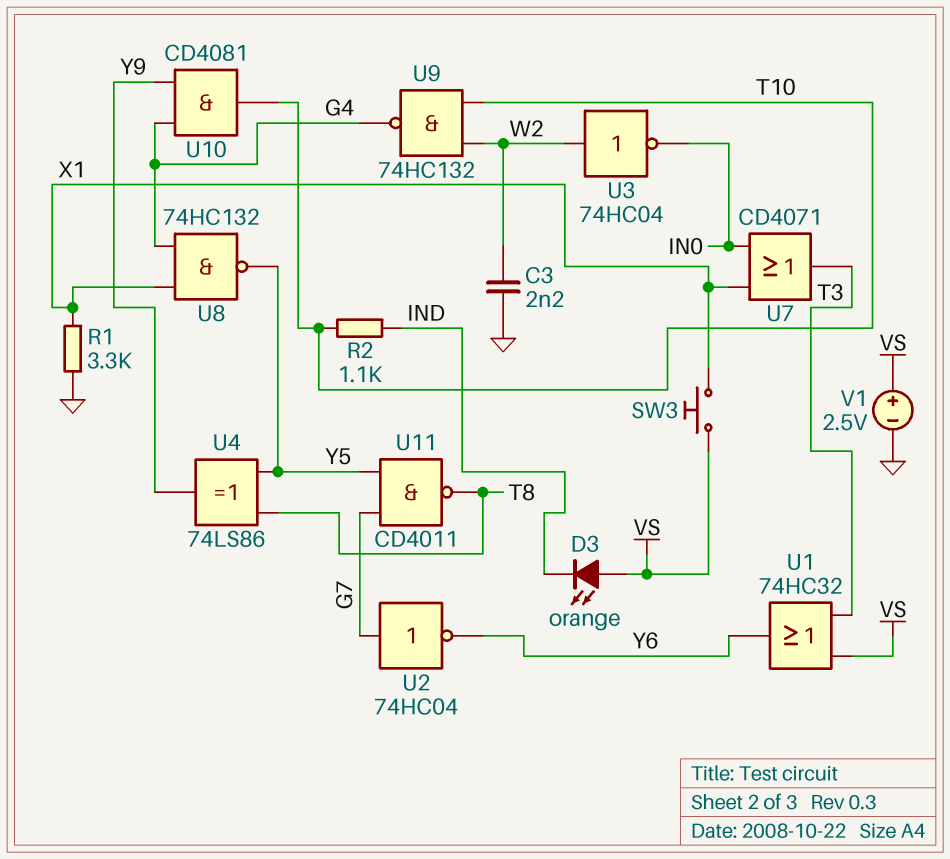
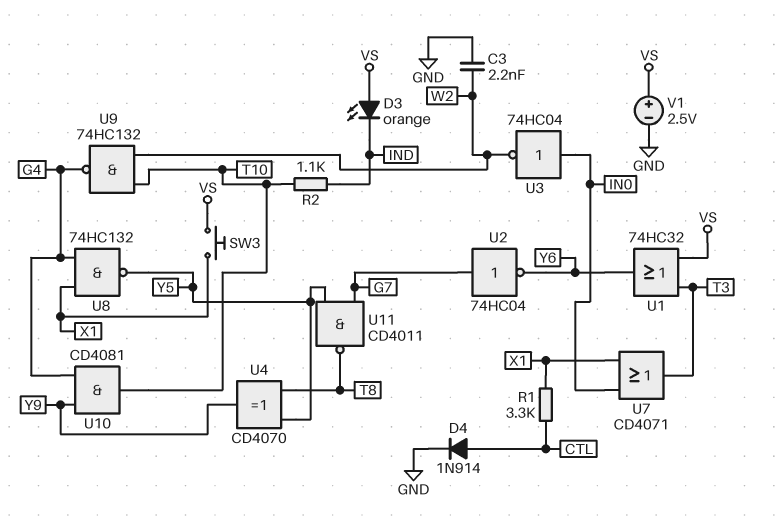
D4: none -> diode 1N914 (A CTL, K GND)
R1: 3.3k (GND, X1) -> 3.3k (CTL, X1)
U3: NOT 74HC04 (in W2, out IN0) -> NOT 74HC04 (in IN0, out W2)
U4: XOR 74LS86 (in T8, in Y5, out Y9) -> XOR CD4070 (in T8, in Y5, out Y9)

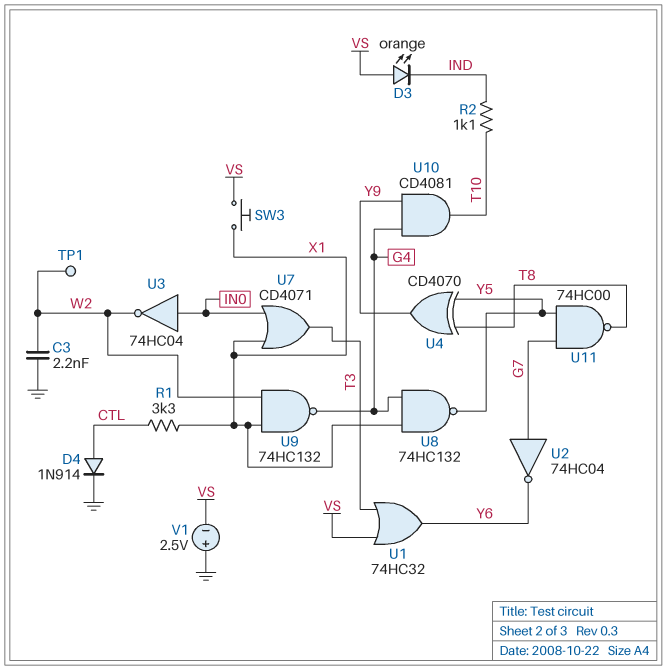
TP1: none -> test point (W2)
U9: NAND 74HC132 (in T10, in W2, out G4) -> NAND 74HC132 (in W2, in X1, out G4)
U11: NAND CD4011 (in G7, in Y5, out T8) -> NAND 74HC00 (in G7, in Y5, out T8)
V1: 2.5V (plus VS, minus GND) -> 2.5V (plus GND, minus VS)

